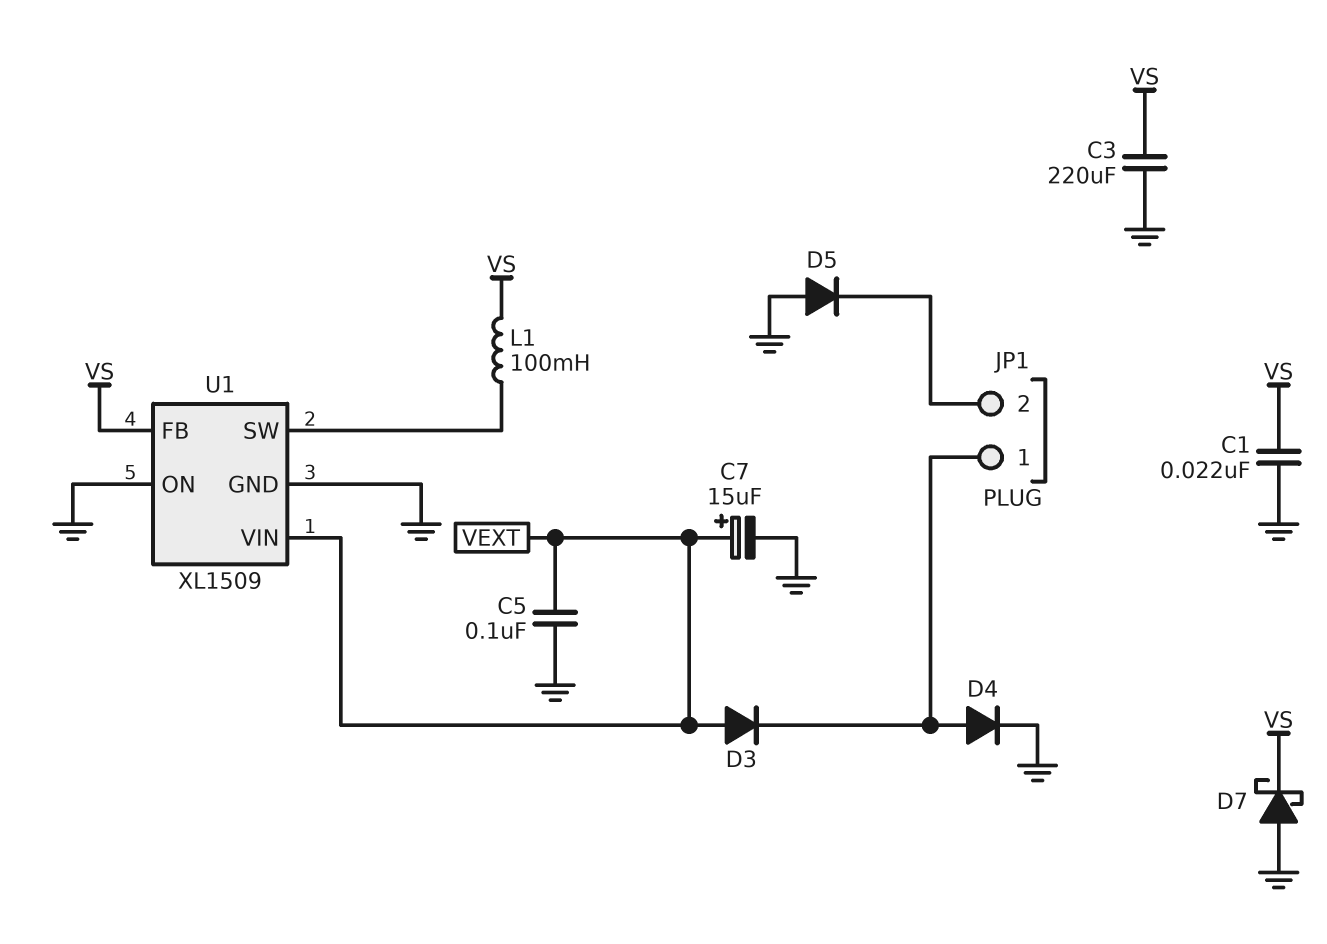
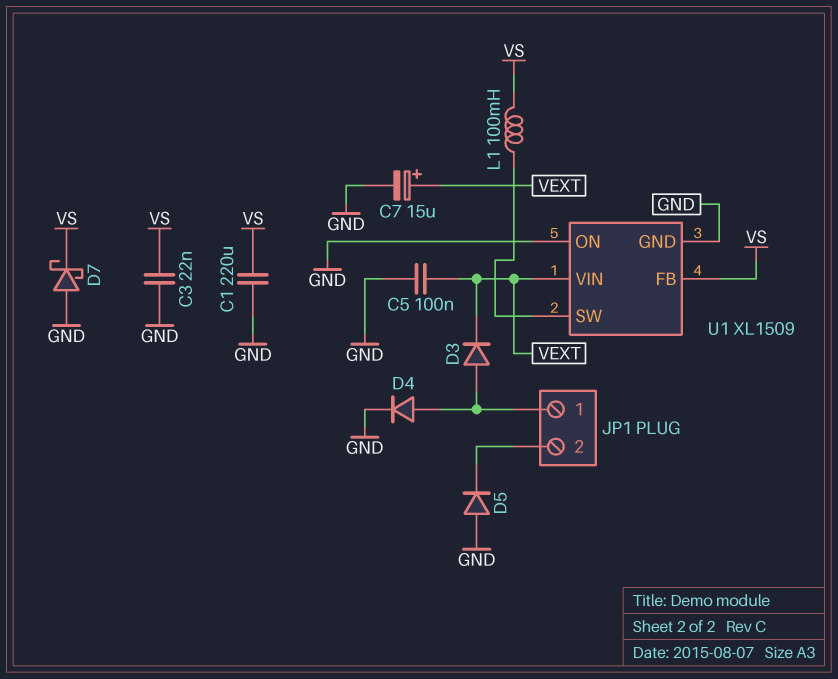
C1: 22nF (GND, VS) -> 220uF (GND, VS)
C3: 220uF (GND, VS) -> 22nF (GND, VS)
D3: diode (A VEXT, K JP1/1) -> diode (A JP1/1, K VEXT)

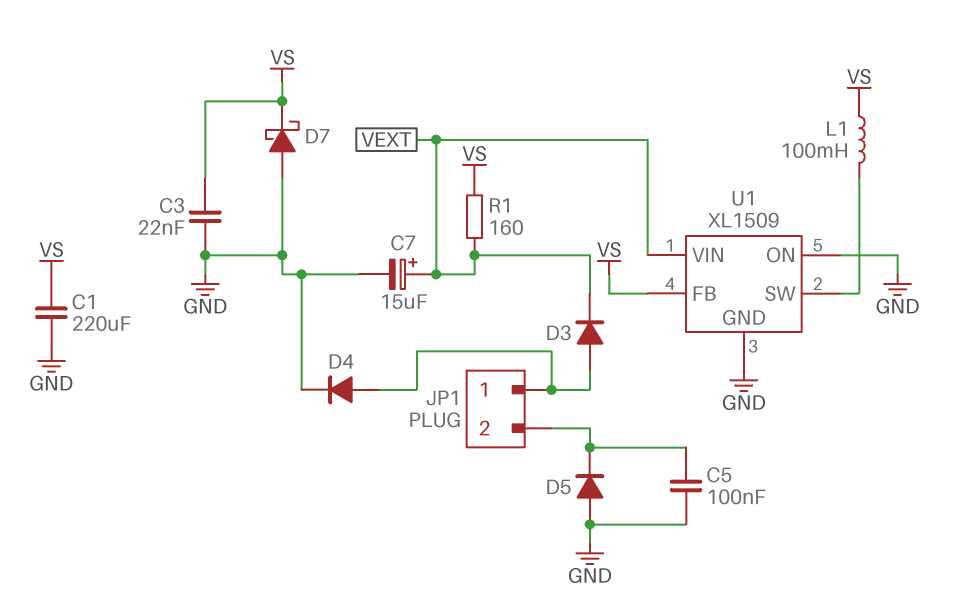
C5: 100nF (GND, VEXT) -> 100nF (GND, JP1/2)
R1: none -> 160 (VEXT, VS)

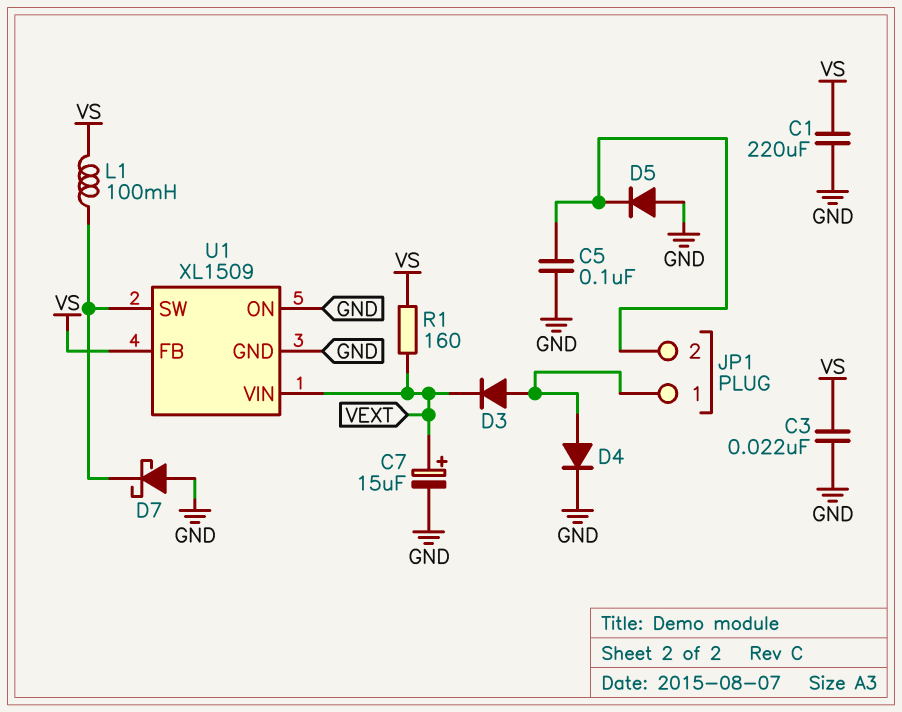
D7: schottky (A GND, K VS) -> schottky (A GND, K U1/SW)

